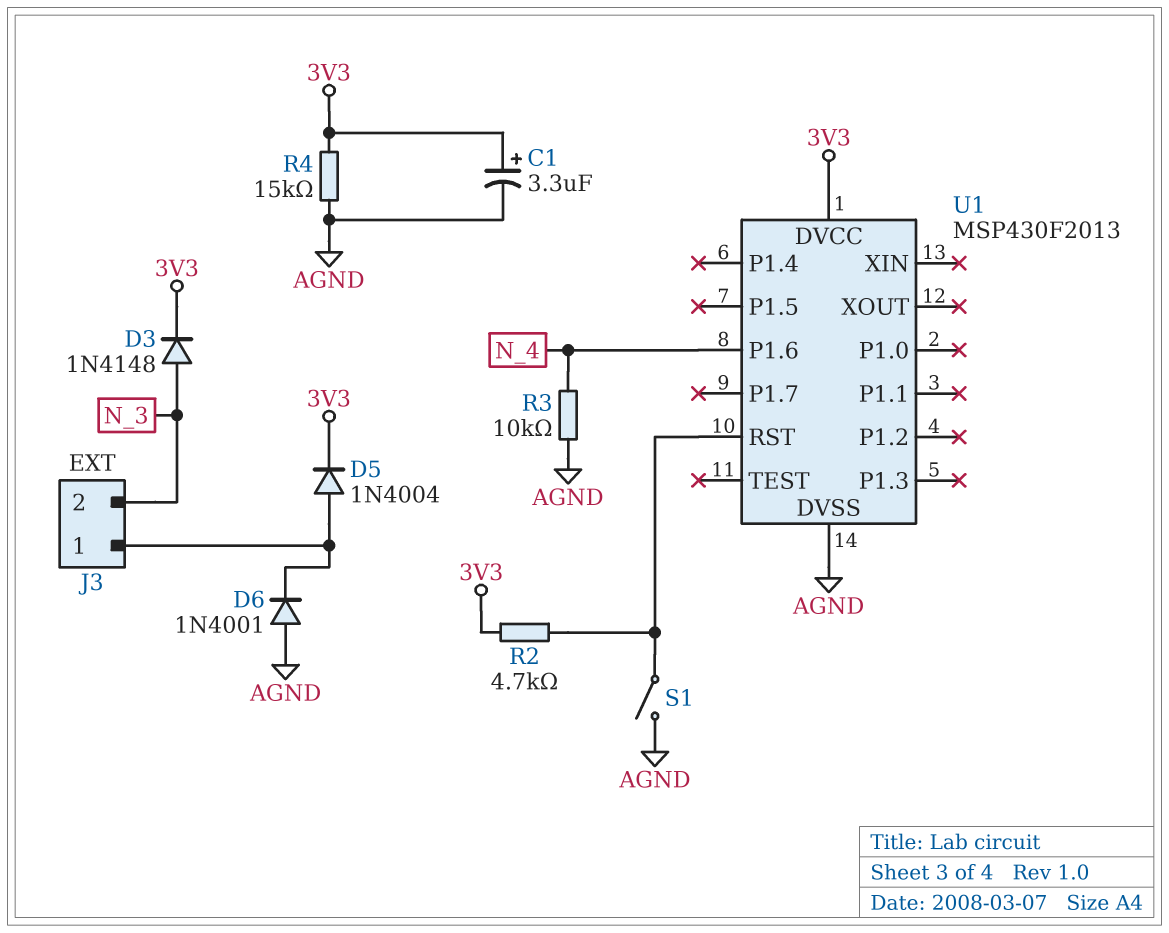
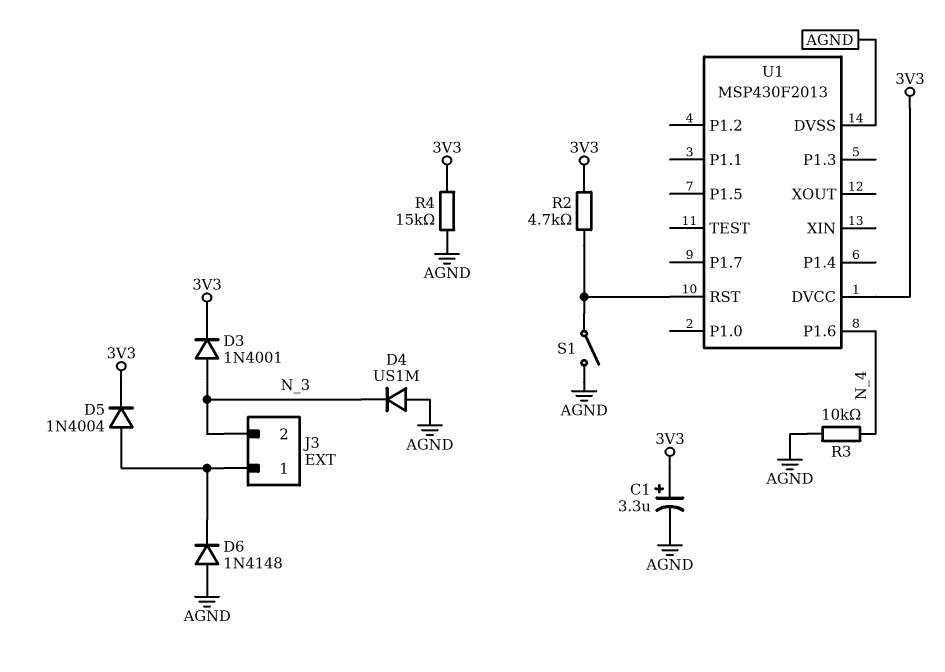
D3: diode 1N4148 (A N_3, K 3V3) -> diode 1N4001 (A N_3, K 3V3)
D4: none -> diode US1M (A AGND, K N_3)
D6: diode 1N4001 (A AGND, K J3/1) -> diode 1N4148 (A AGND, K J3/1)

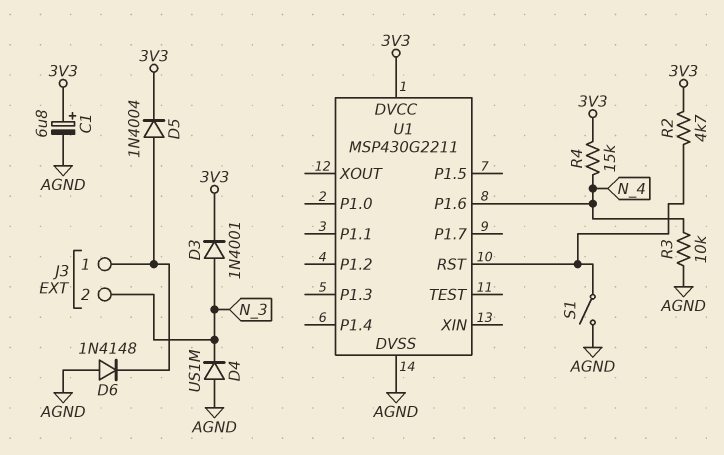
C1: 3.3uF (plus 3V3, minus AGND) -> 6.8uF (plus 3V3, minus AGND)
R4: 15k (3V3, AGND) -> 15k (3V3, N_4)
U1: MSP430F2013 -> MSP430G2211

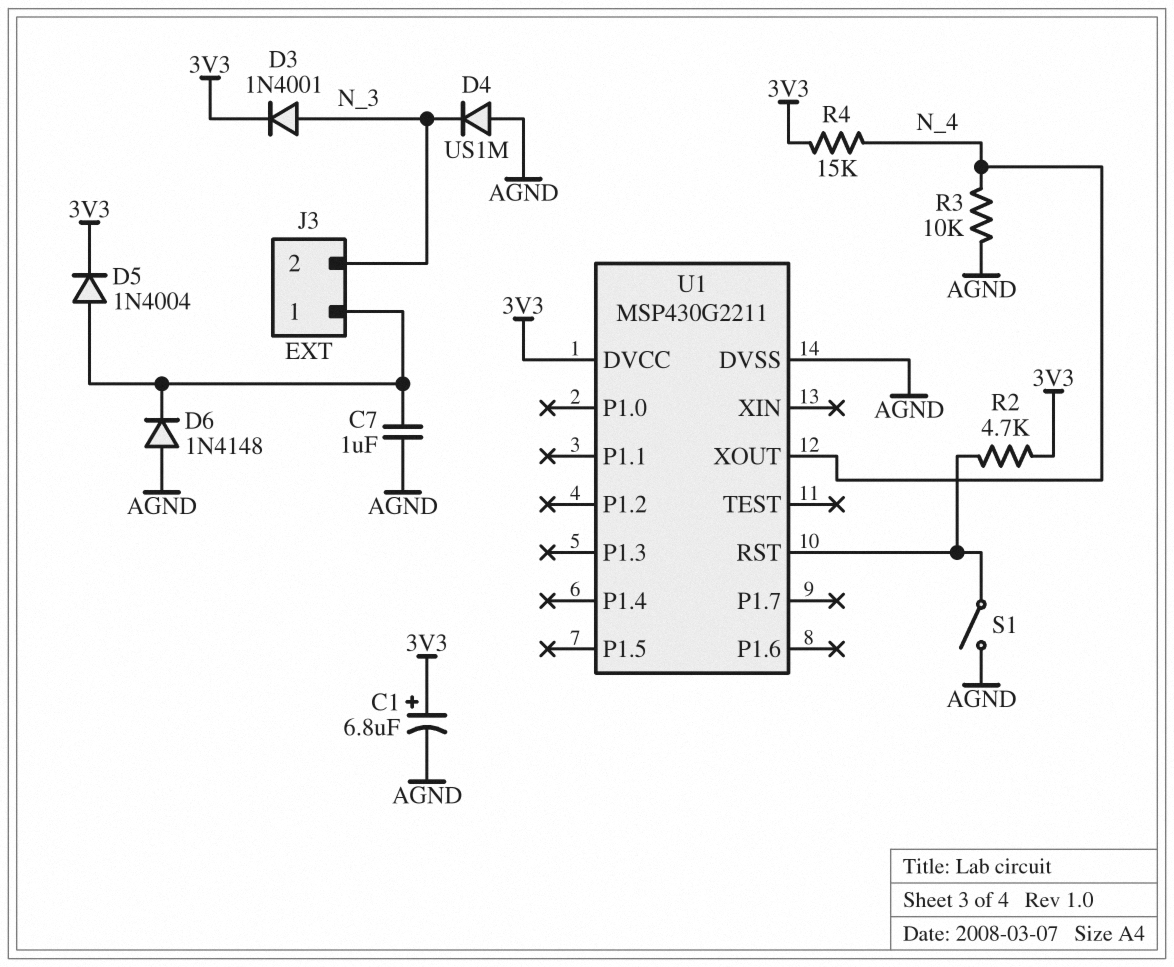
C7: none -> 1uF (AGND, J3/1)
U1 pin P1.6: N_4 -> none
U1 pin XOUT: none -> N_4

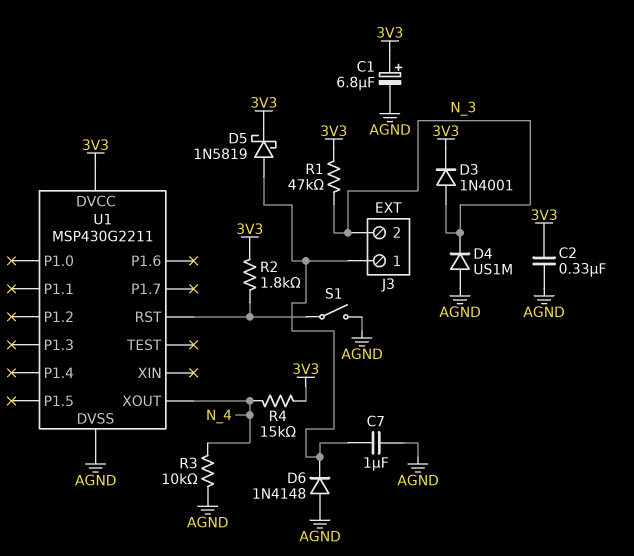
C2: none -> 330nF (3V3, AGND)
D5: diode 1N4004 (A J3/1, K 3V3) -> schottky 1N5819 (A J3/1, K 3V3)
R1: none -> 47k (3V3, N_3)
R2: 4.7k (3V3, U1/RST) -> 1.8k (3V3, U1/RST)

